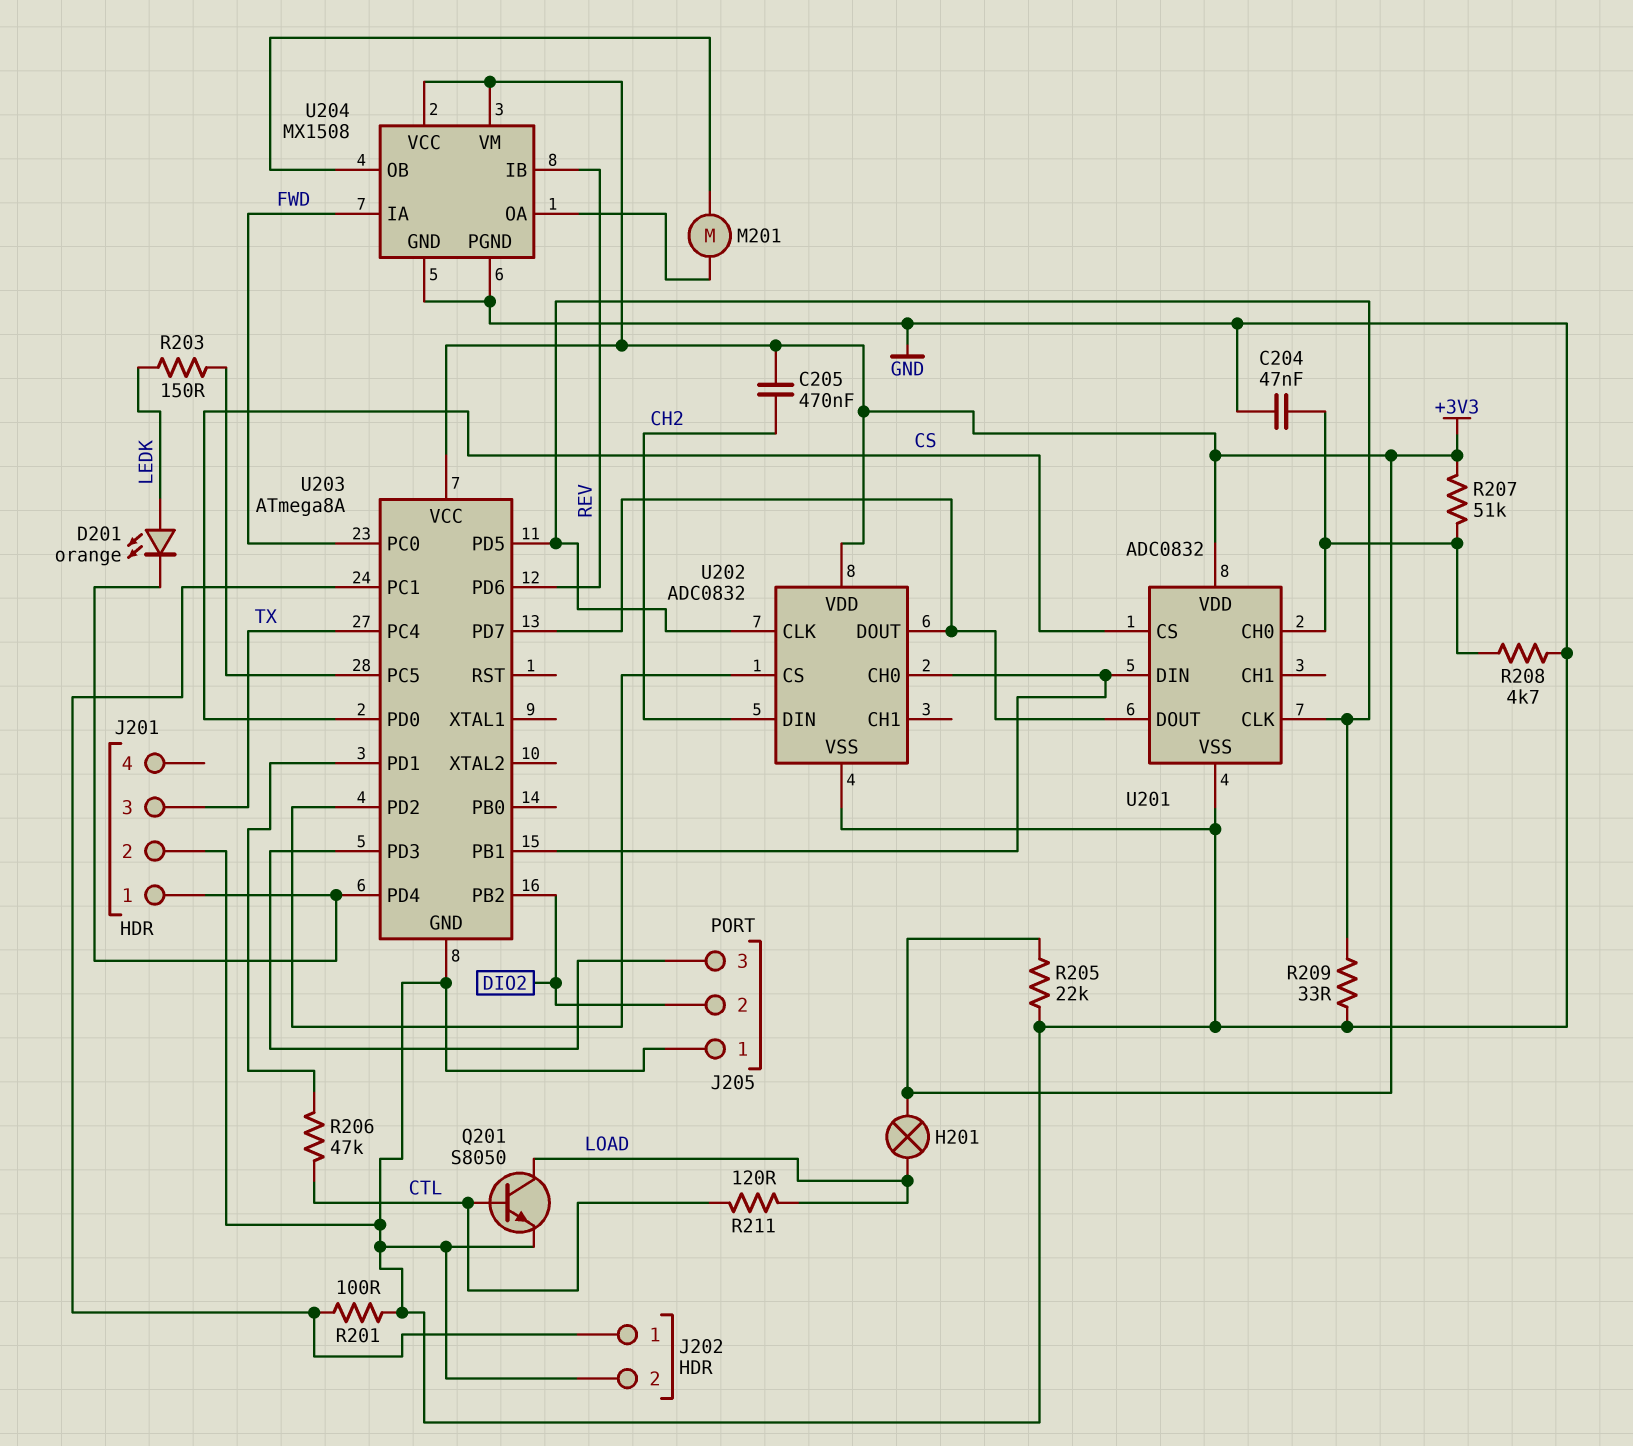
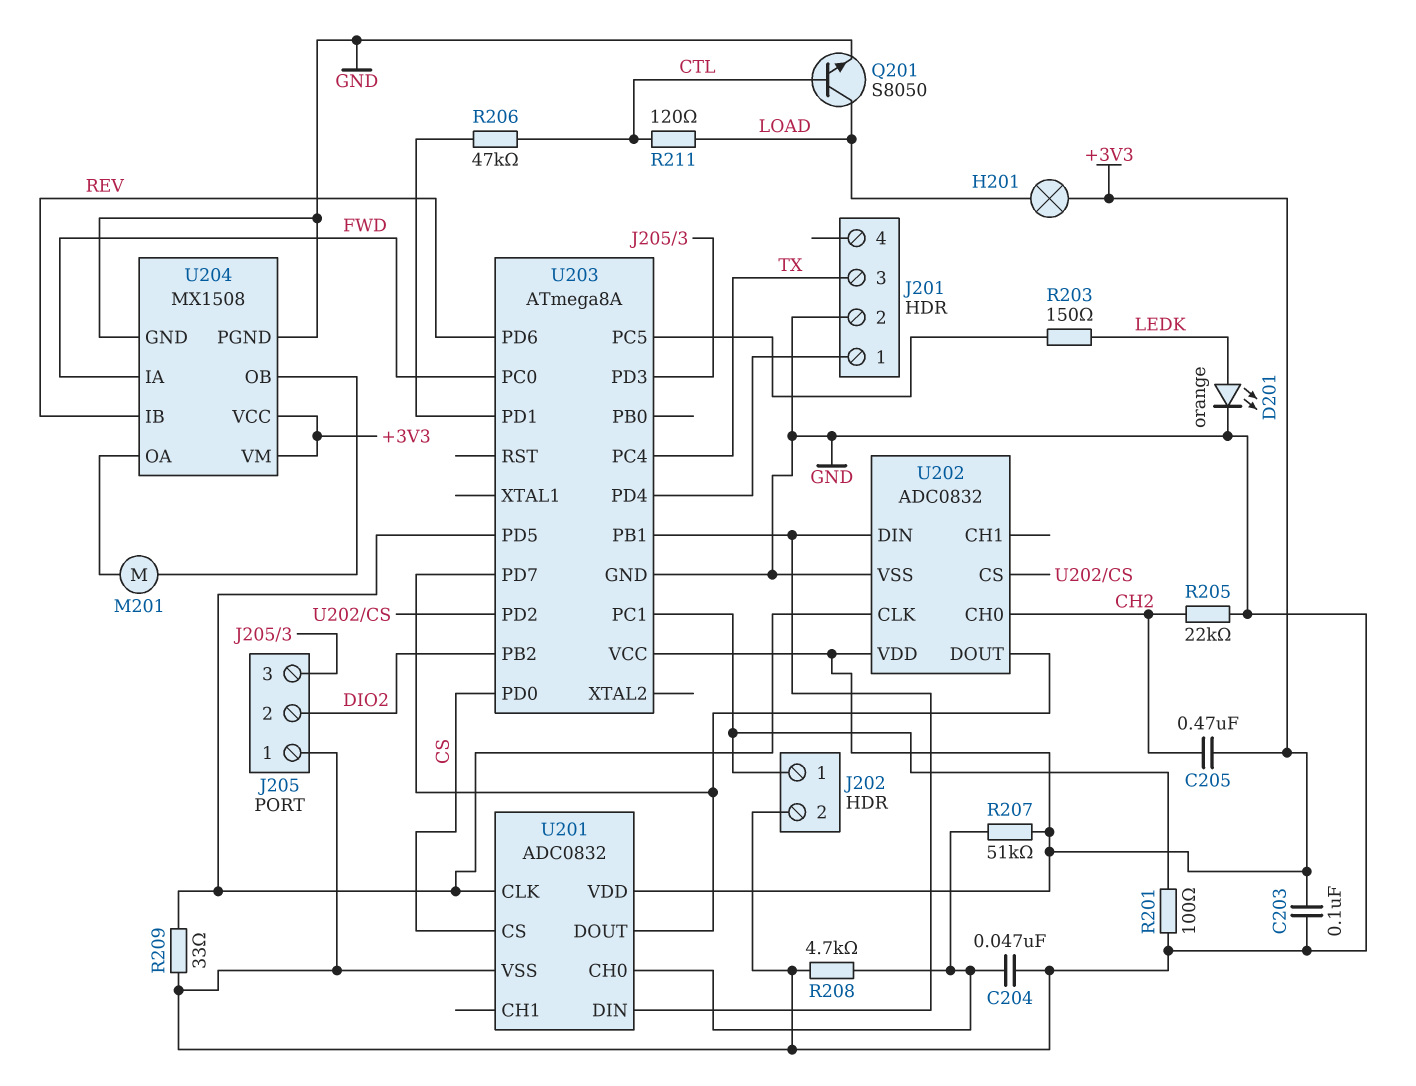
C203: none -> 100nF (+3V3, GND)
D201: LED orange (A LEDK, K J201/1) -> LED orange (A LEDK, K GND)
R205: 22k (+3V3, GND) -> 22k (CH2, GND)
U202 pin CH0: U201/DIN -> CH2
U202 pin DIN: CH2 -> U201/DIN

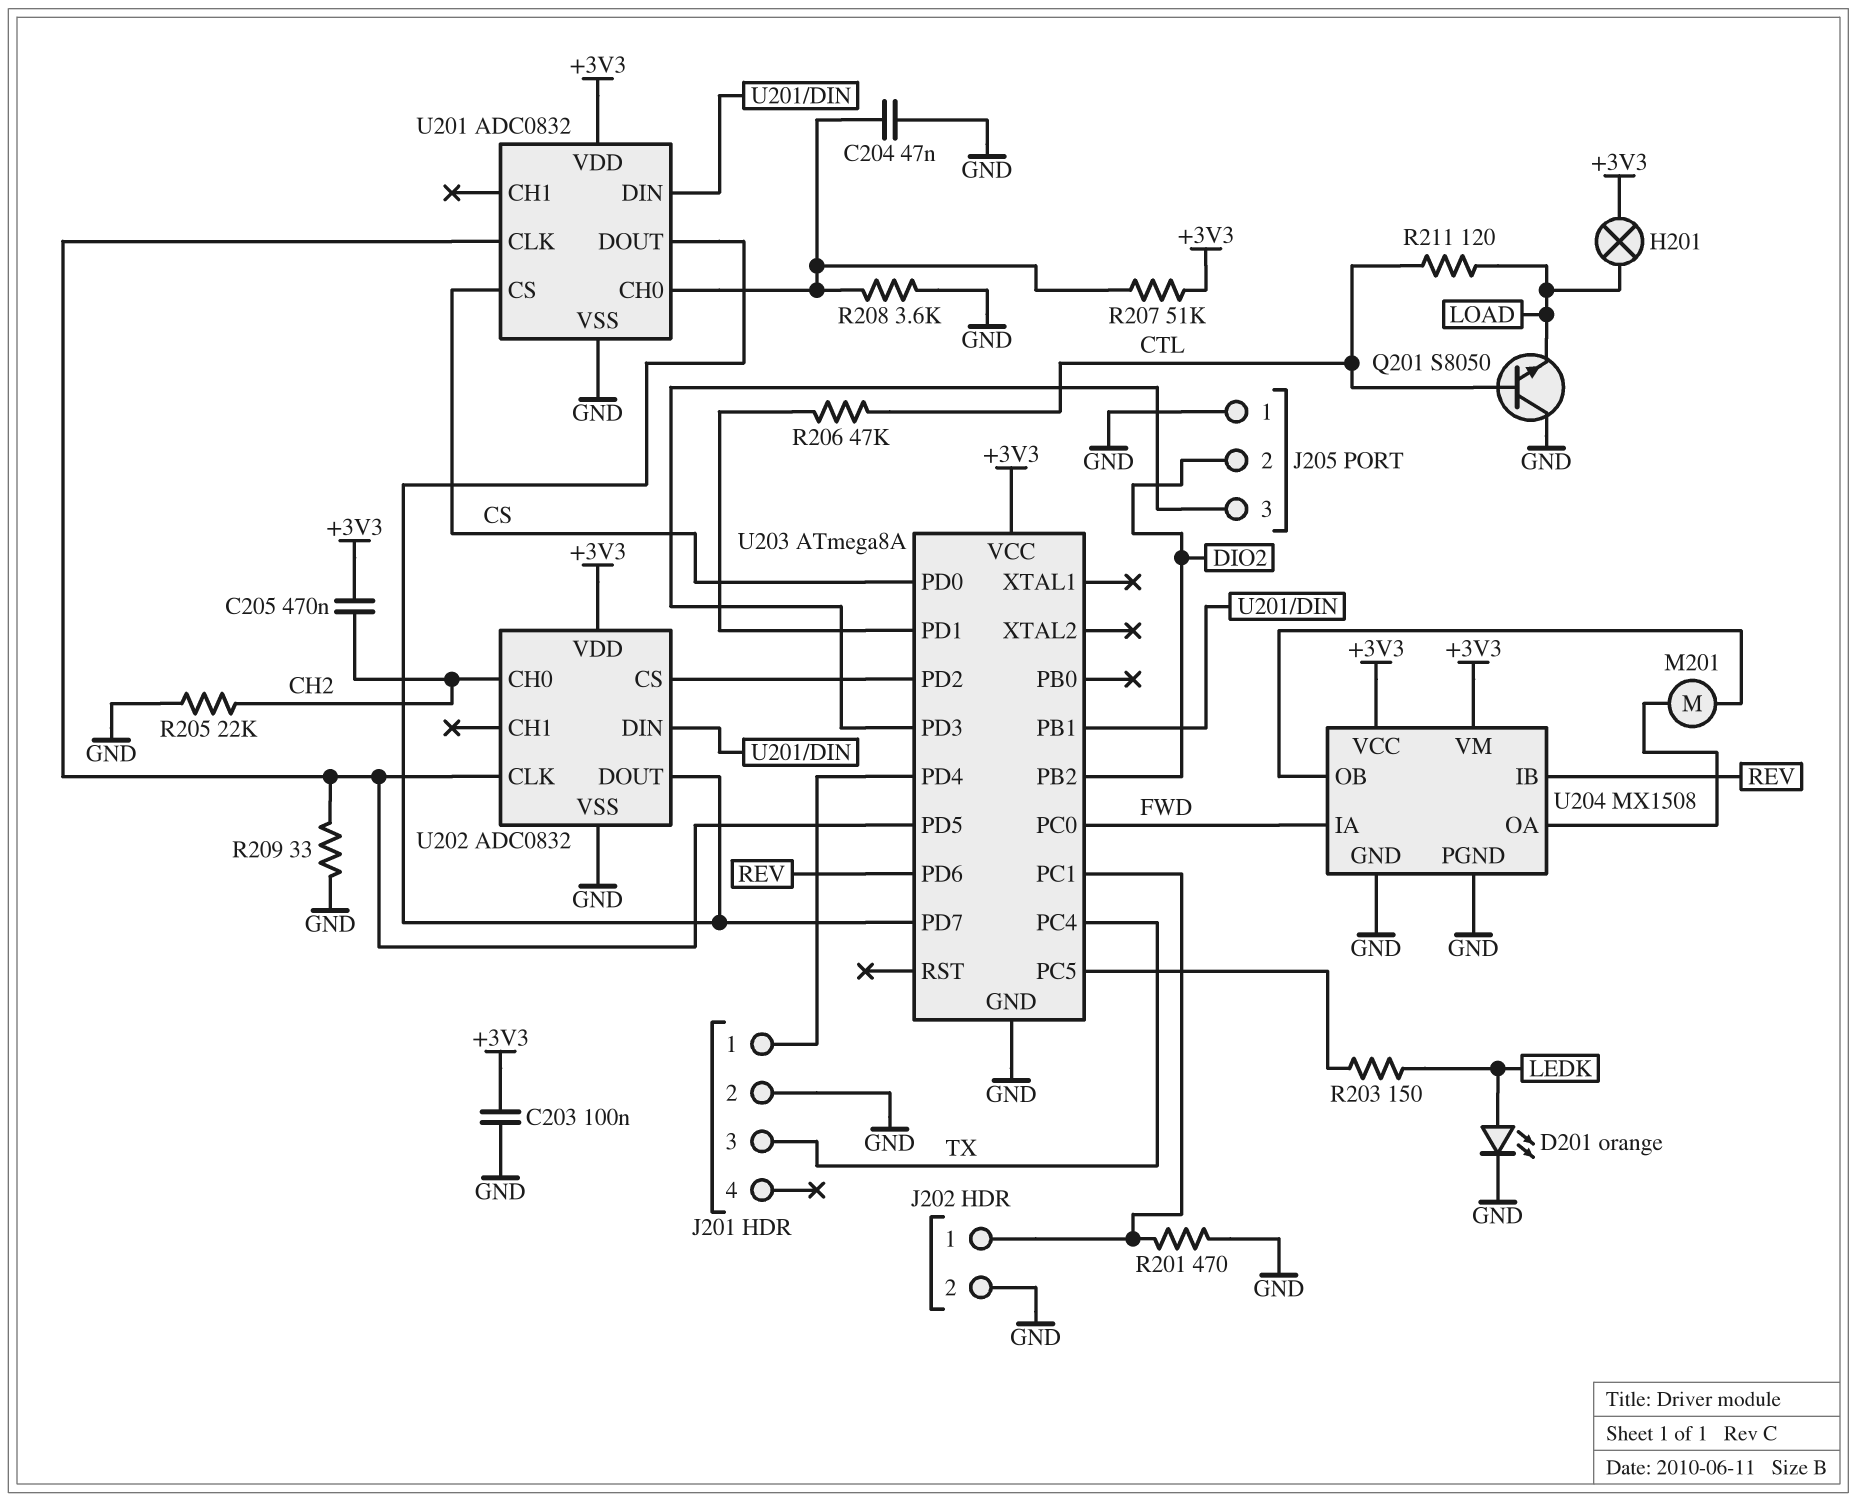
Q201: NPN S8050 (B CTL, C LOAD, E GND) -> NPN S8050 (B CTL, C GND, E LOAD)
R201: 100 (GND, J202/1) -> 470 (GND, J202/1)
R208: 4.7k (GND, U201/CH0) -> 3.6k (GND, U201/CH0)

